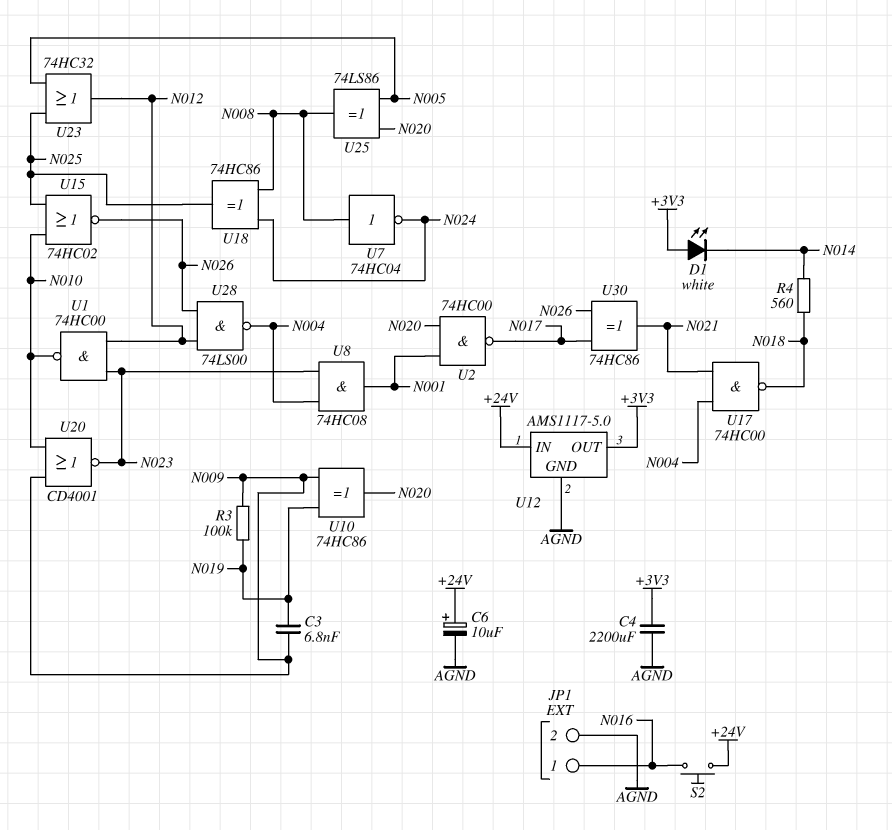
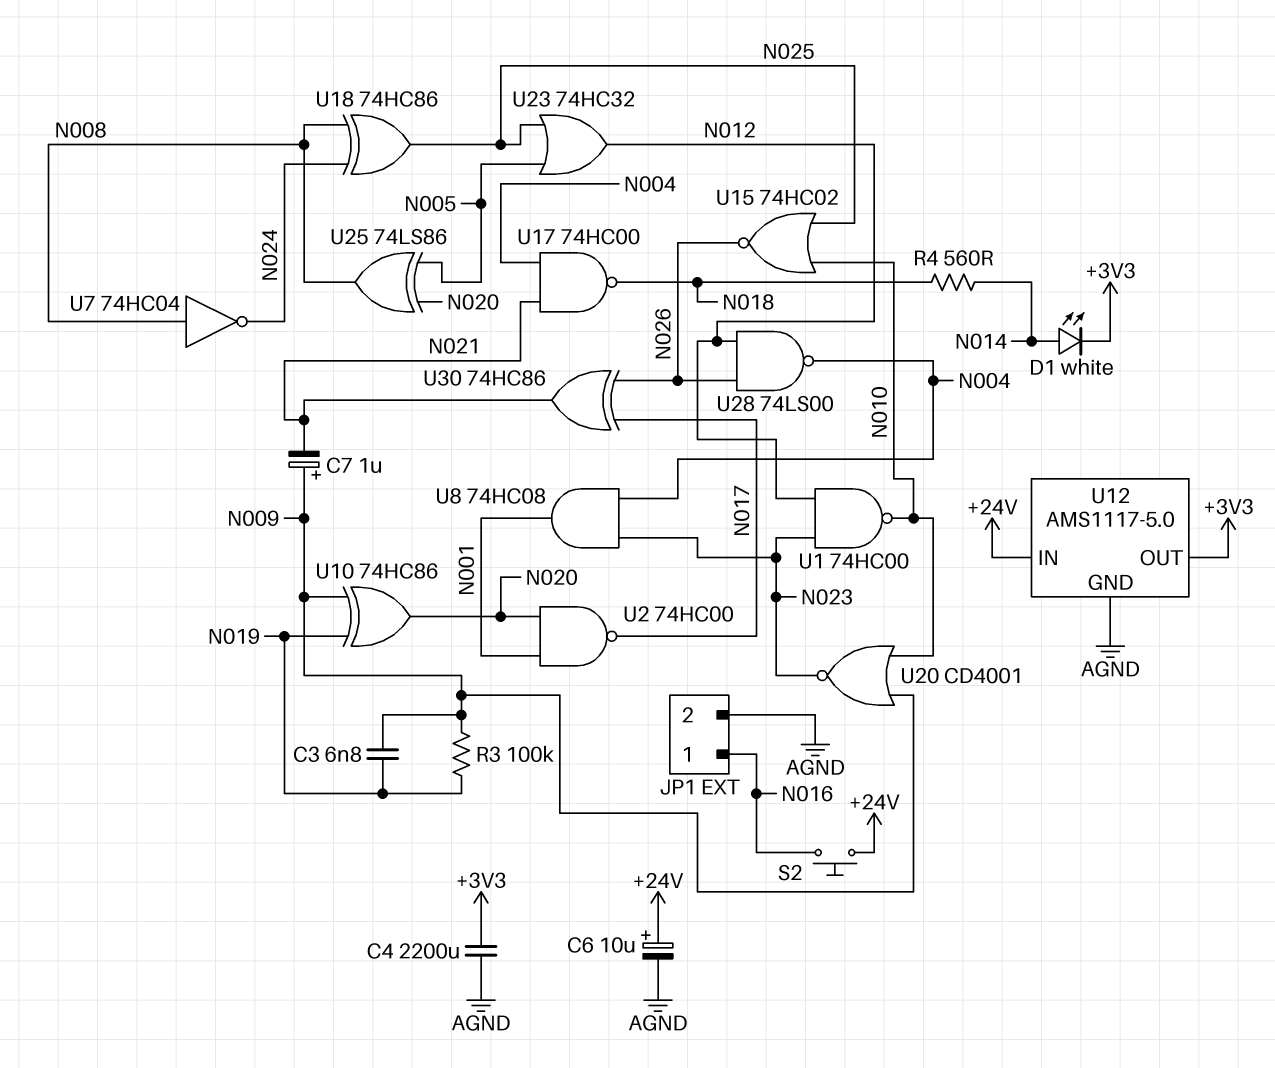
C7: none -> 1uF (plus N009, minus N021)
D1: LED white (A +3V3, K N014) -> LED white (A N014, K +3V3)

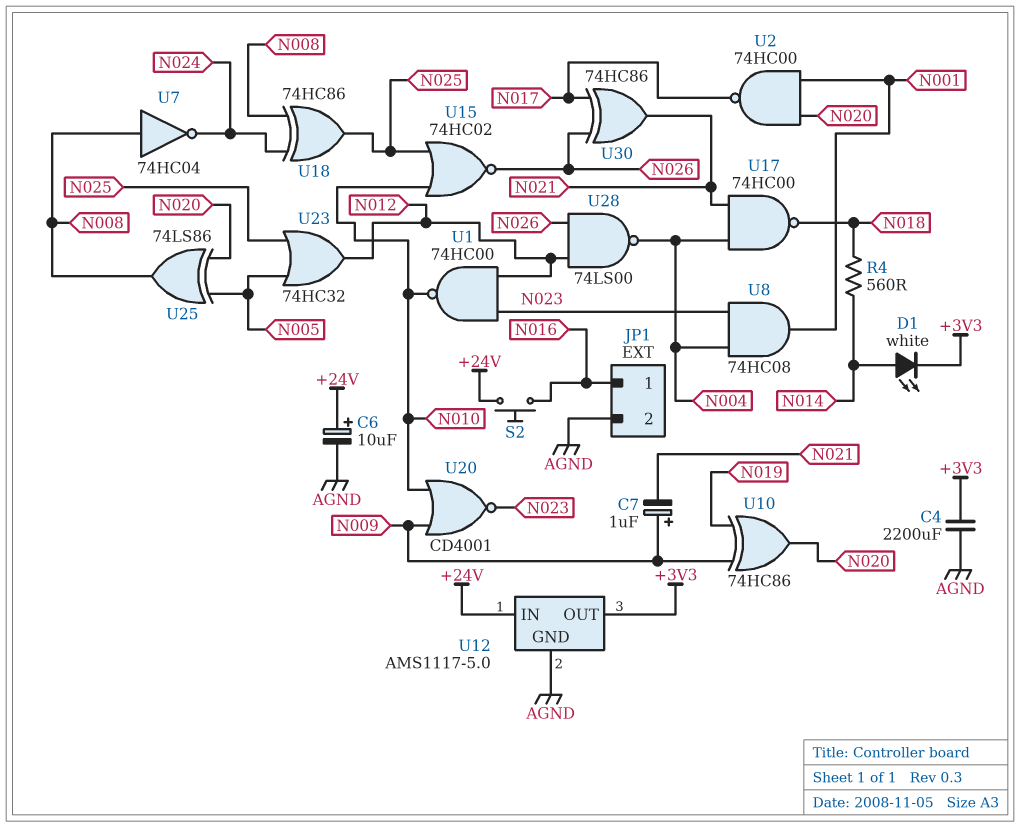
C3: 6.8nF (N009, N019) -> none
R3: 100k (N009, N019) -> none

